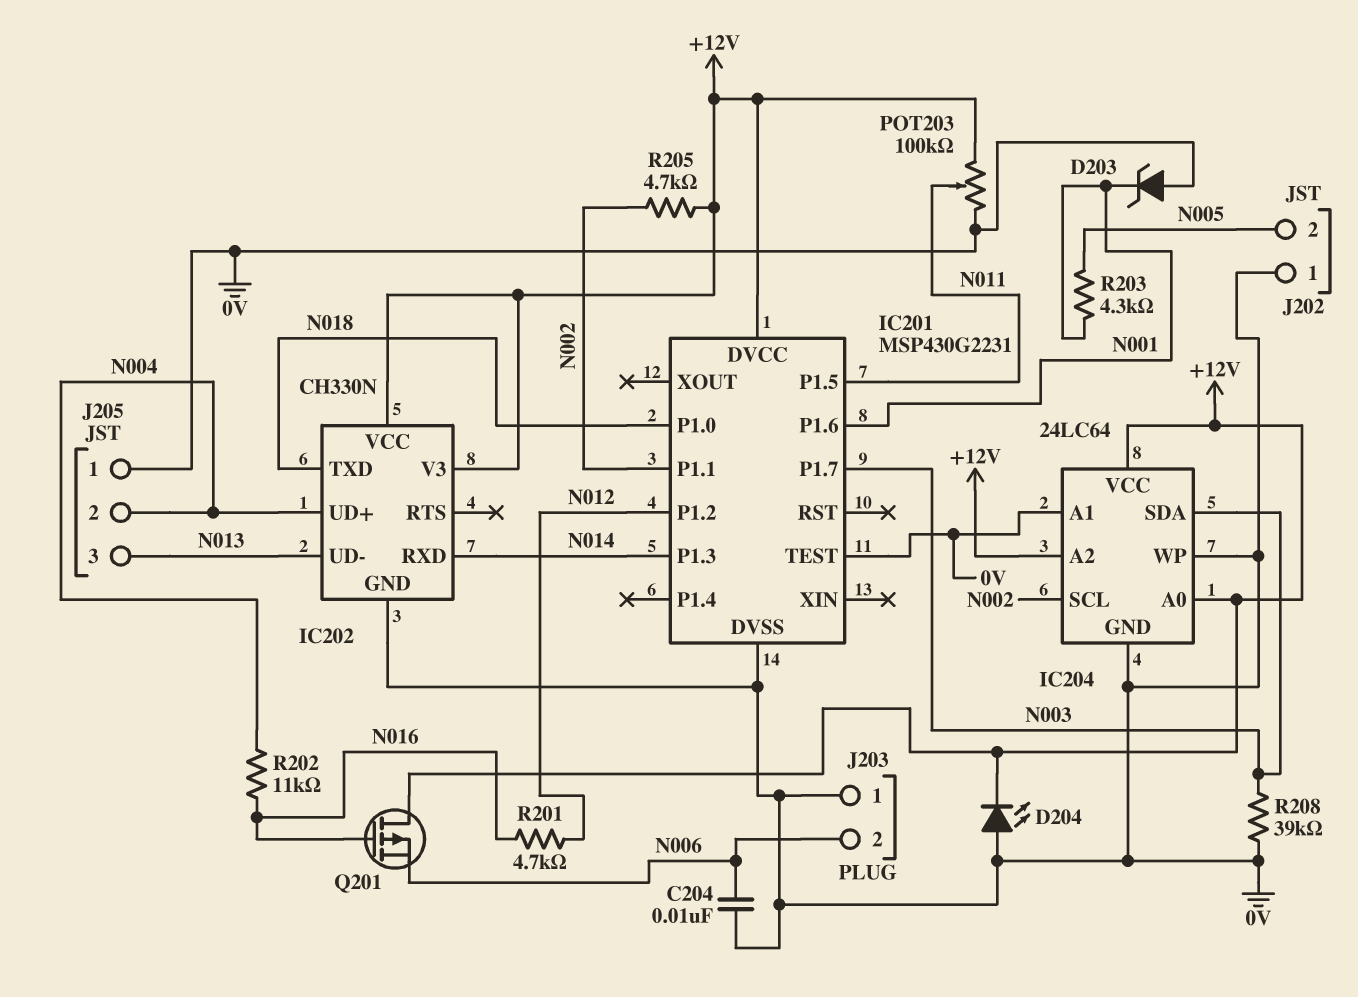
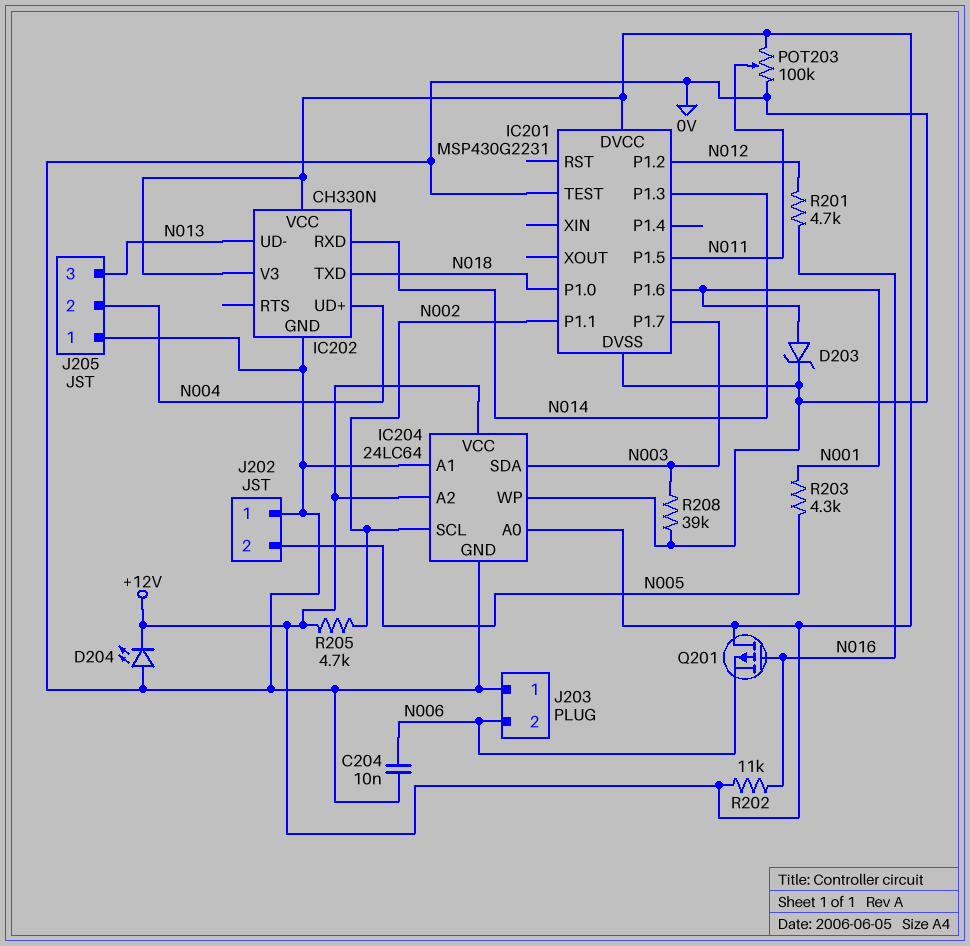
D203: zener (A 0V, K N001) -> zener (A N001, K 0V)
R202: 11k (N004, N016) -> 11k (+12V, N016)

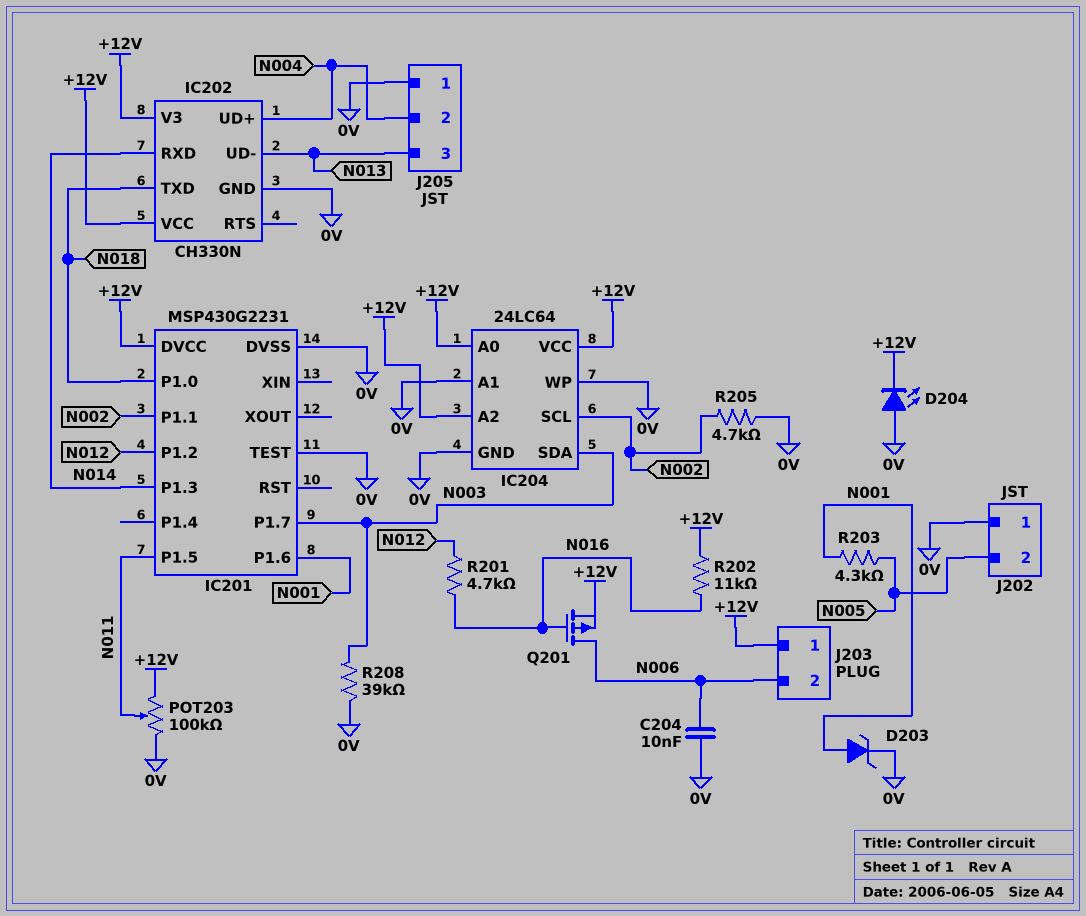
J203 pin 1: 0V -> +12V
Q201: PMOS (G N016, D +12V, S N006) -> PMOS (G N016, D N006, S +12V)
R205: 4.7k (+12V, N002) -> 4.7k (0V, N002)

